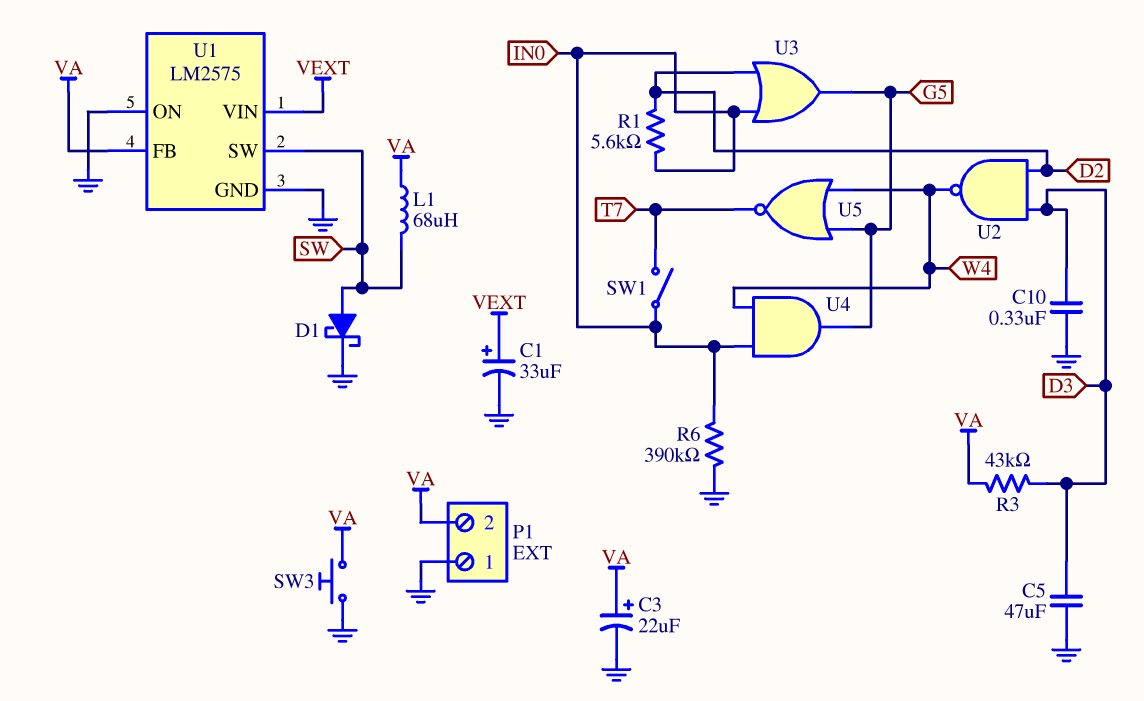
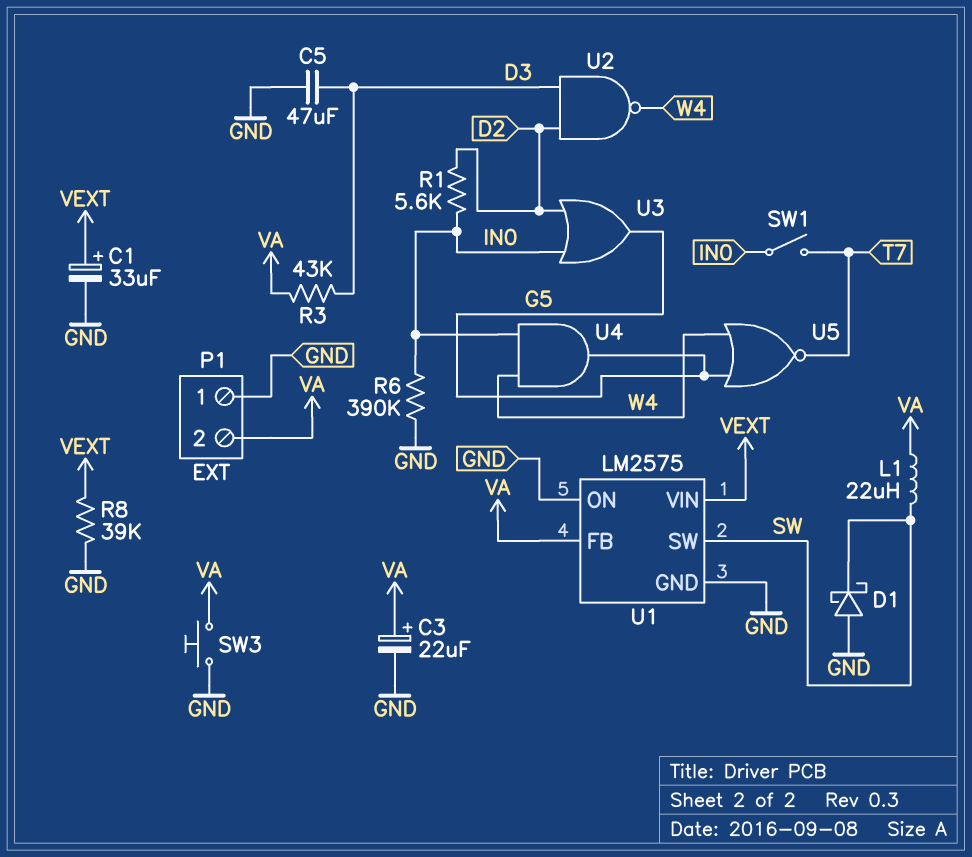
C10: 330nF (D3, GND) -> none
D1: schottky (A SW, K GND) -> schottky (A GND, K SW)
L1: 68uH (SW, VA) -> 22uH (SW, VA)
R8: none -> 39k (GND, VEXT)

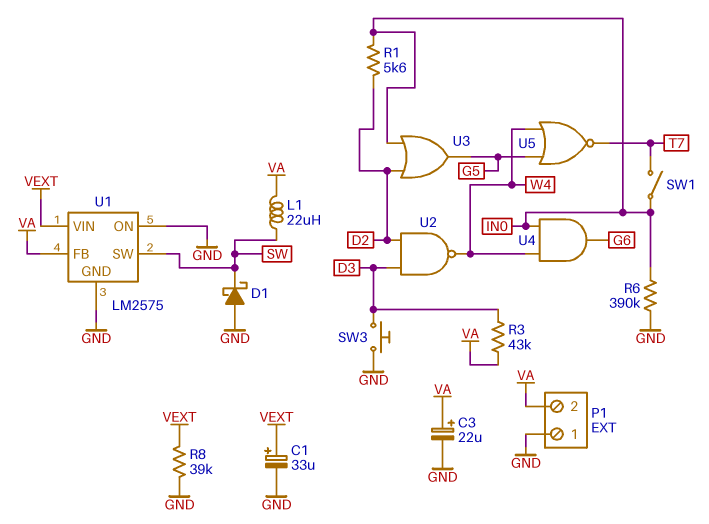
C5: 47uF (D3, GND) -> none
SW3: button (GND, VA) -> button (D3, GND)
U4: AND (in IN0, in W4, out G5) -> AND (in IN0, in W4, out G6)

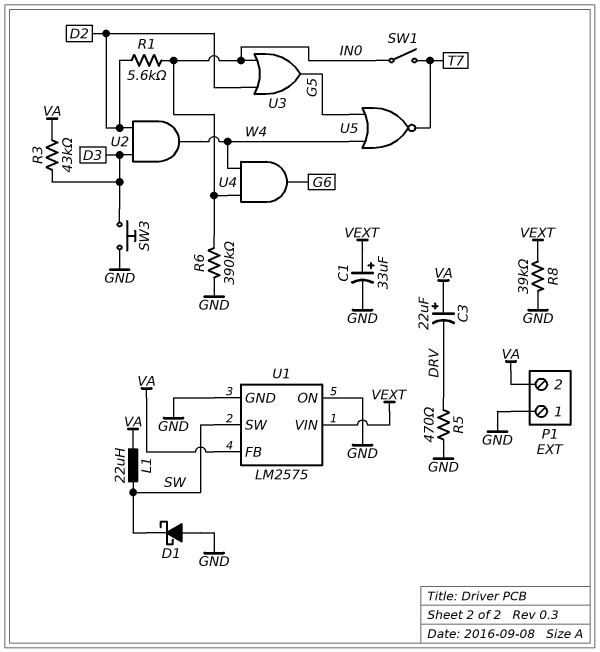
C3: 22uF (plus VA, minus GND) -> 22uF (plus VA, minus DRV)
R5: none -> 470 (DRV, GND)
U2: NAND (in D2, in D3, out W4) -> AND (in D2, in D3, out W4)

